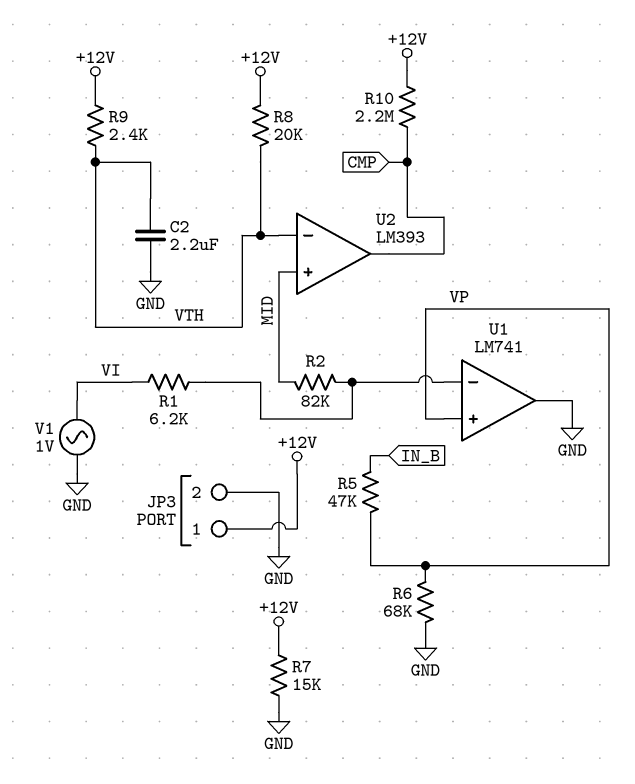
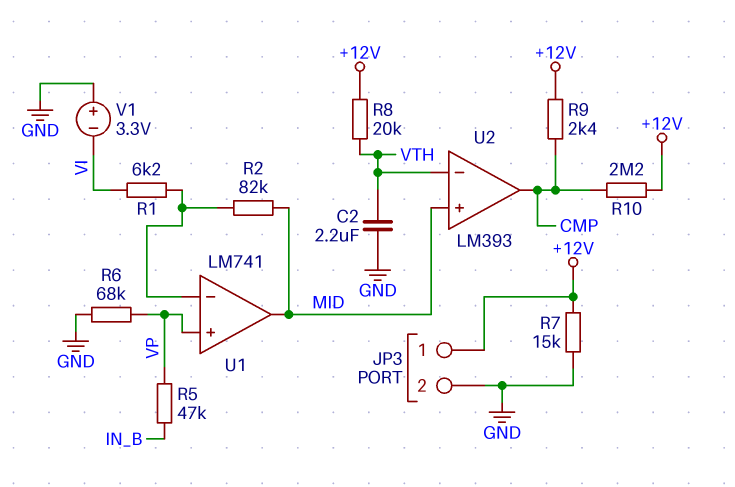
R9: 2.4k (+12V, VTH) -> 2.4k (+12V, CMP)
U1 pin out: GND -> MID
V1: AC 1V (GND, VI) -> 3.3V (plus GND, minus VI)

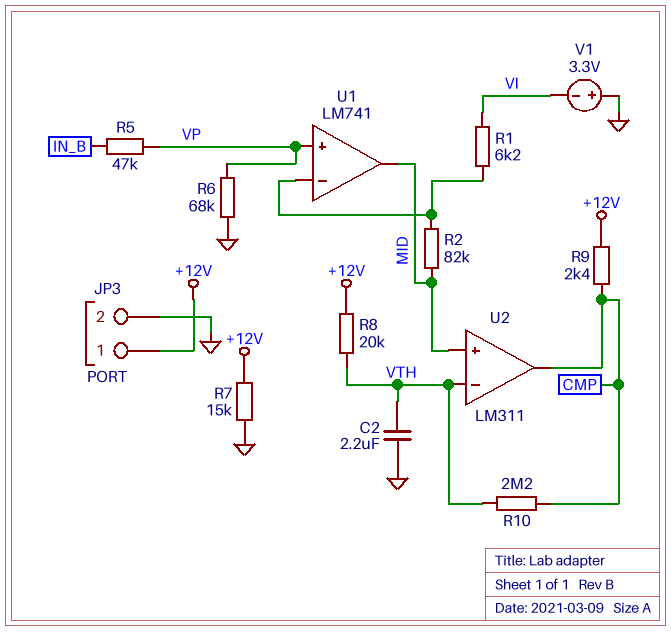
R10: 2.2M (+12V, CMP) -> 2.2M (CMP, VTH)
U2: LM393 -> LM311

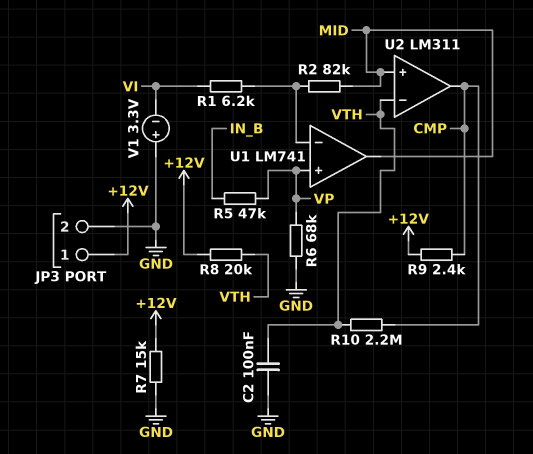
C2: 2.2uF (GND, VTH) -> 100nF (GND, VTH)

